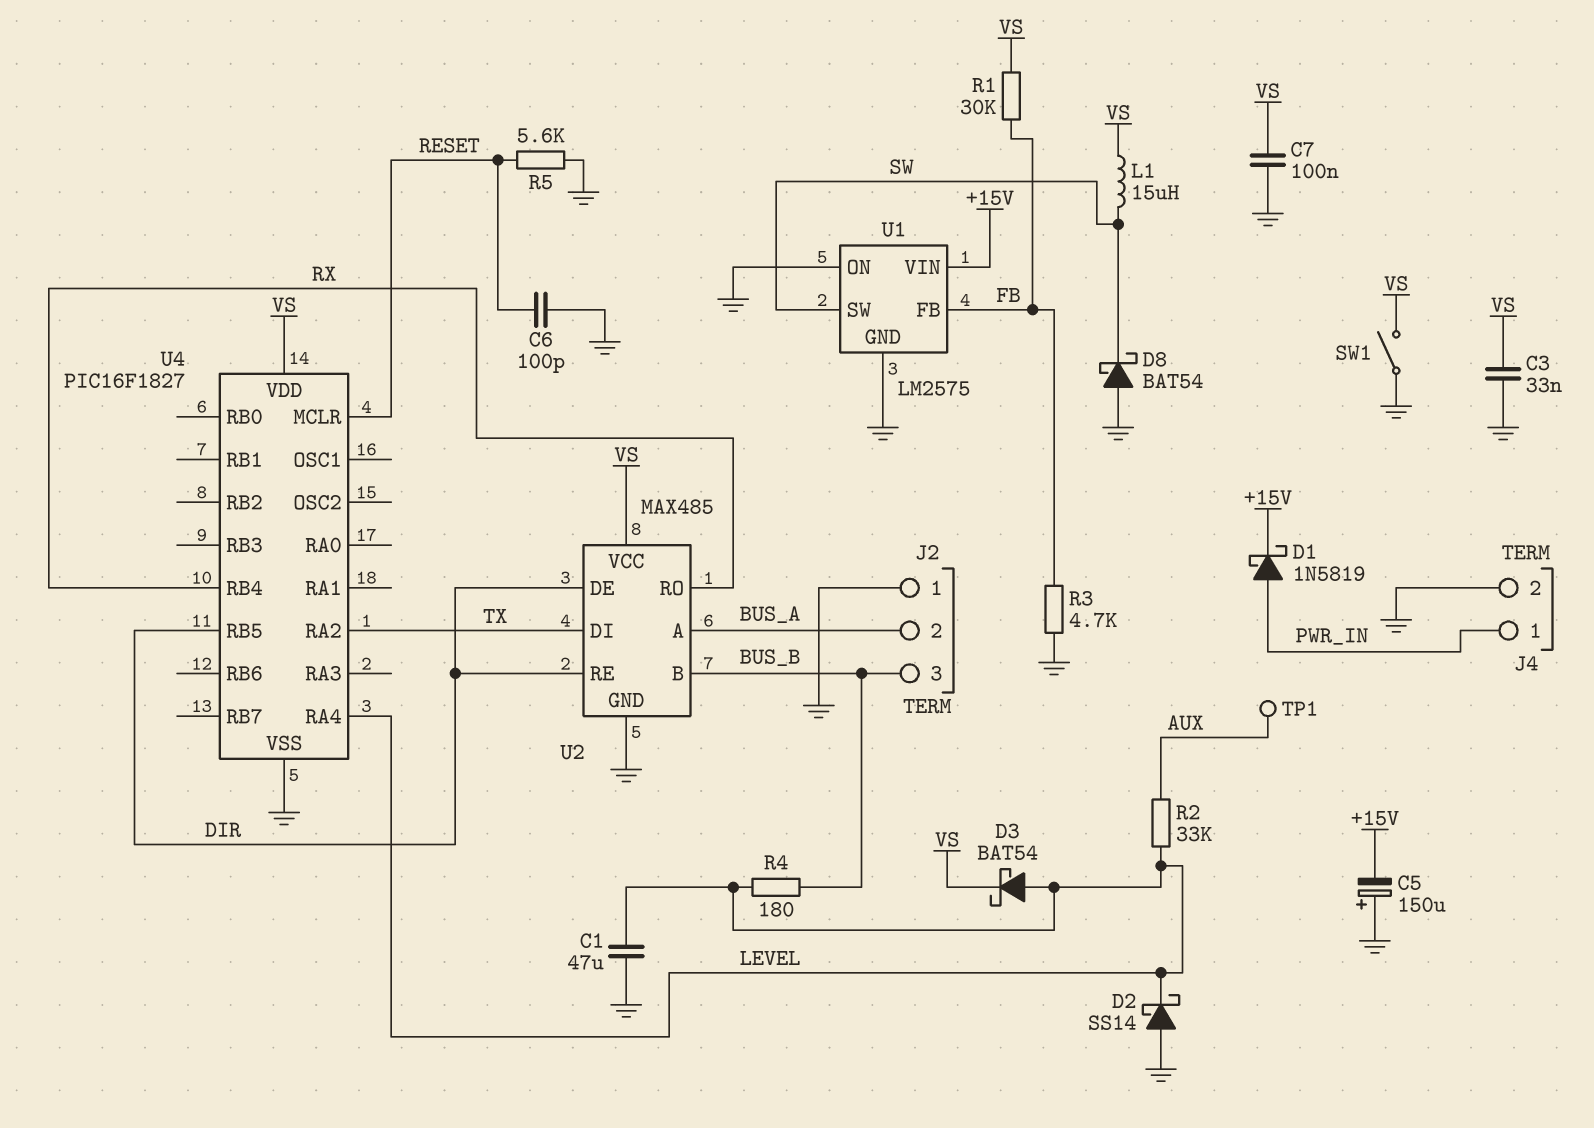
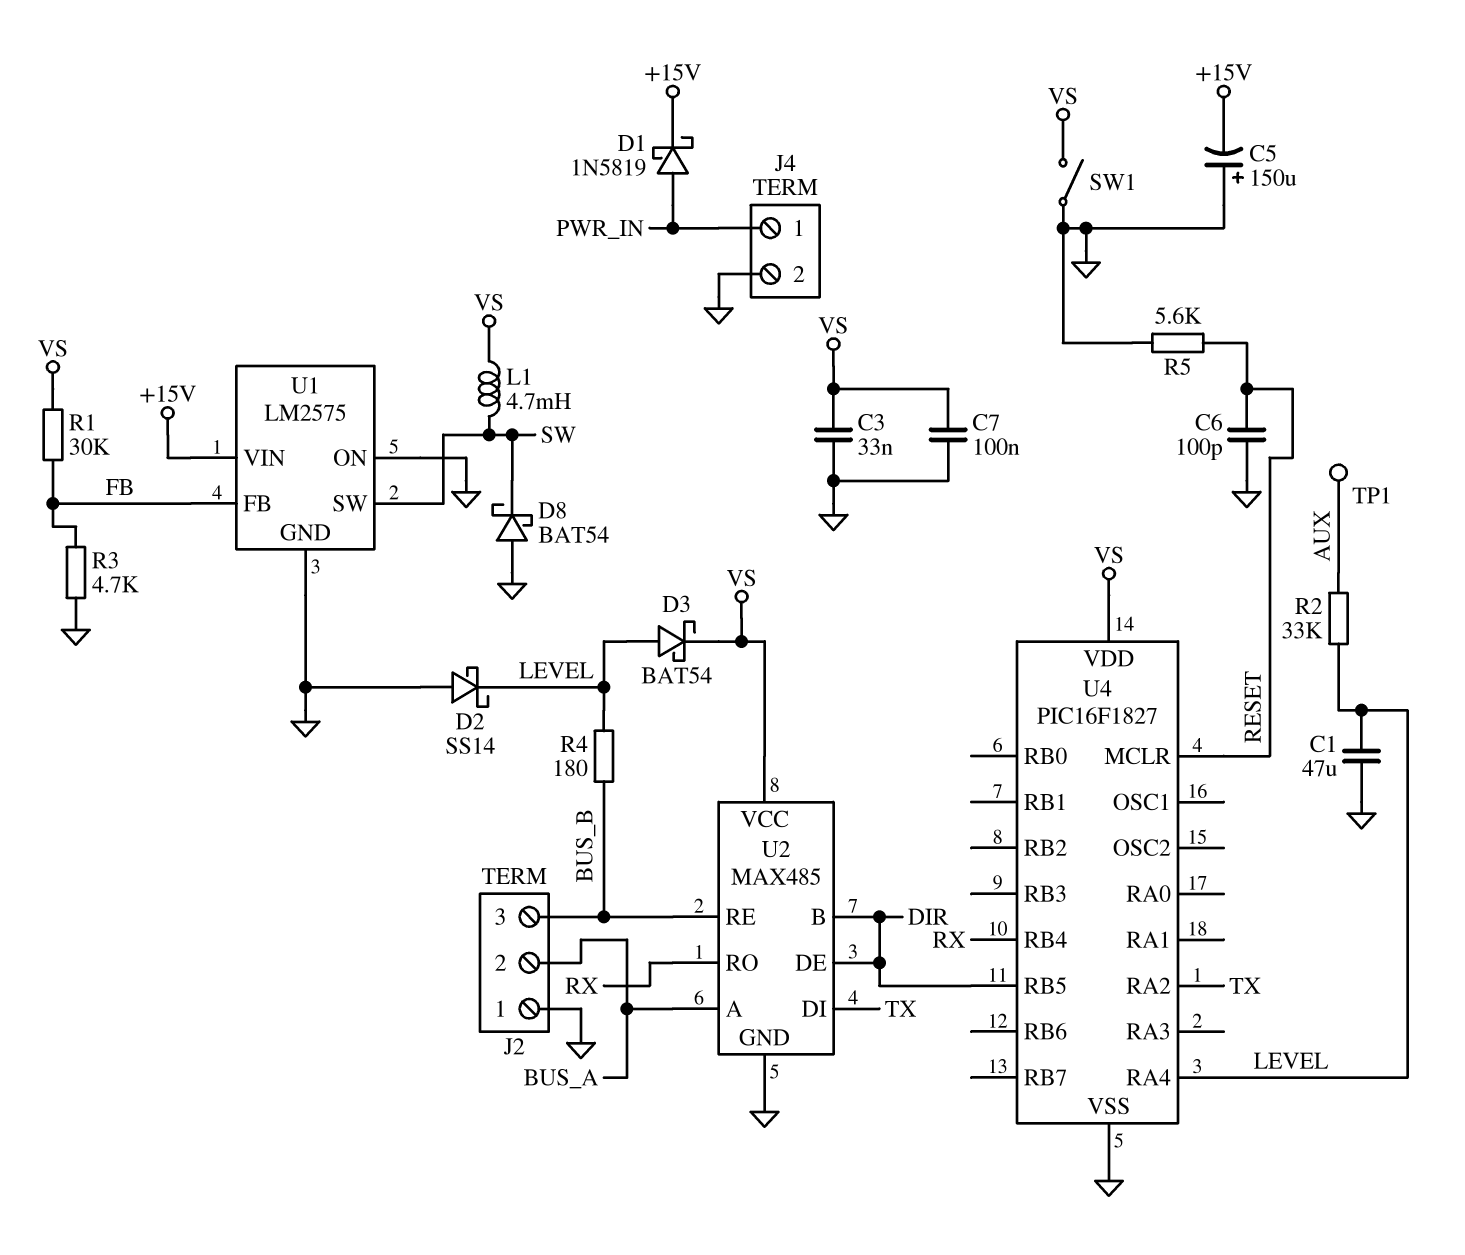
L1: 15uH (SW, VS) -> 4.7mH (SW, VS)
U2 pin B: BUS_B -> DIR
U2 pin RE: DIR -> BUS_B

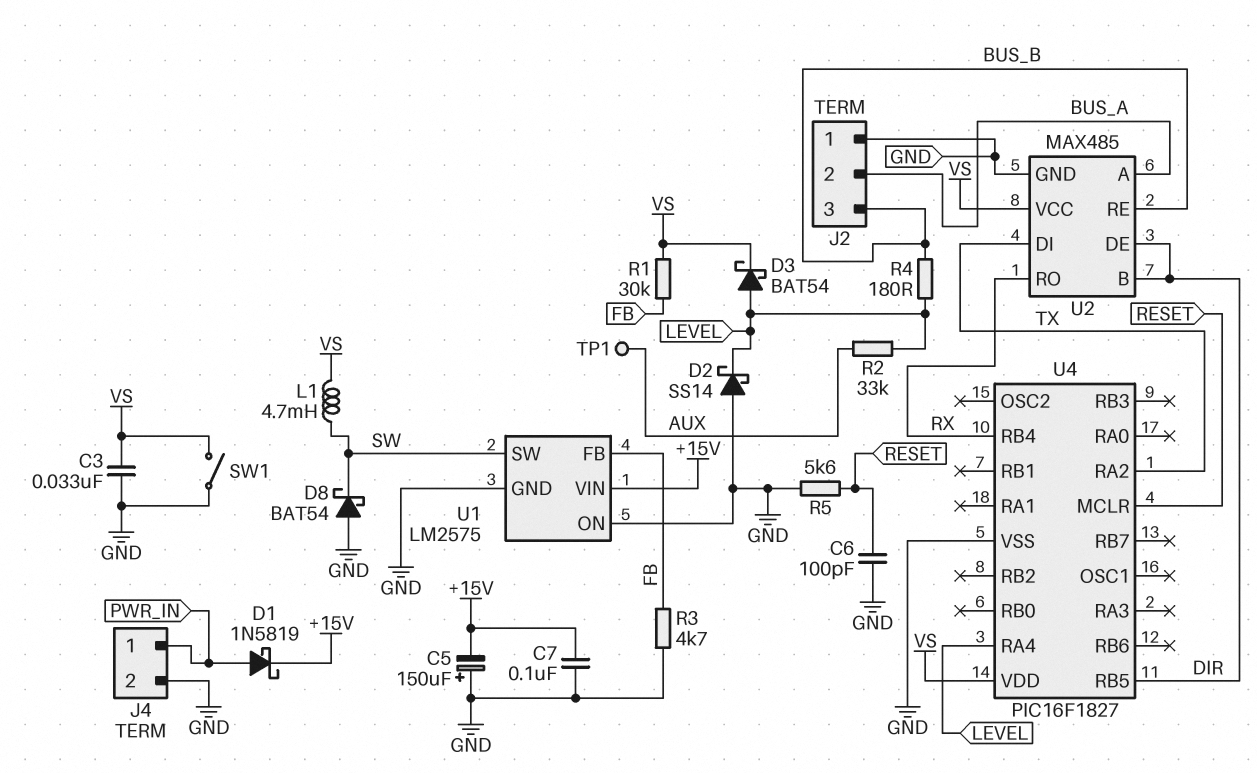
C1: 47uF (GND, LEVEL) -> none
C7: 100nF (GND, VS) -> 100nF (+15V, GND)

